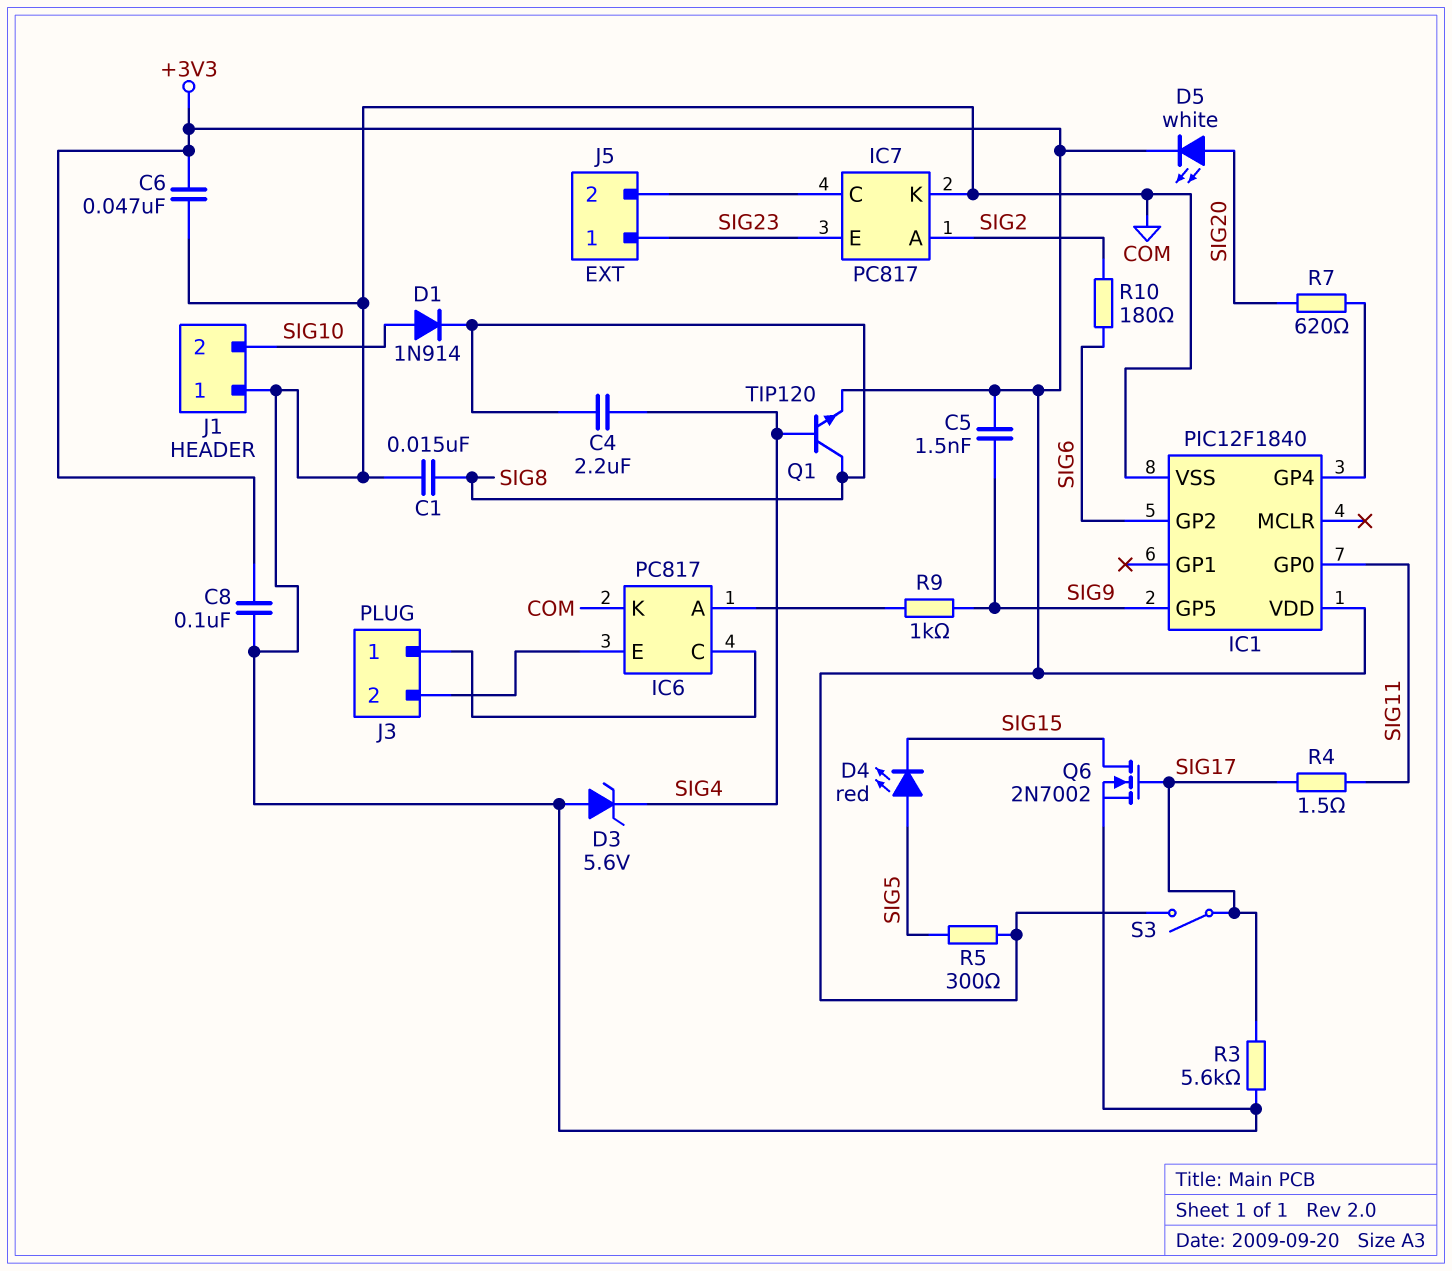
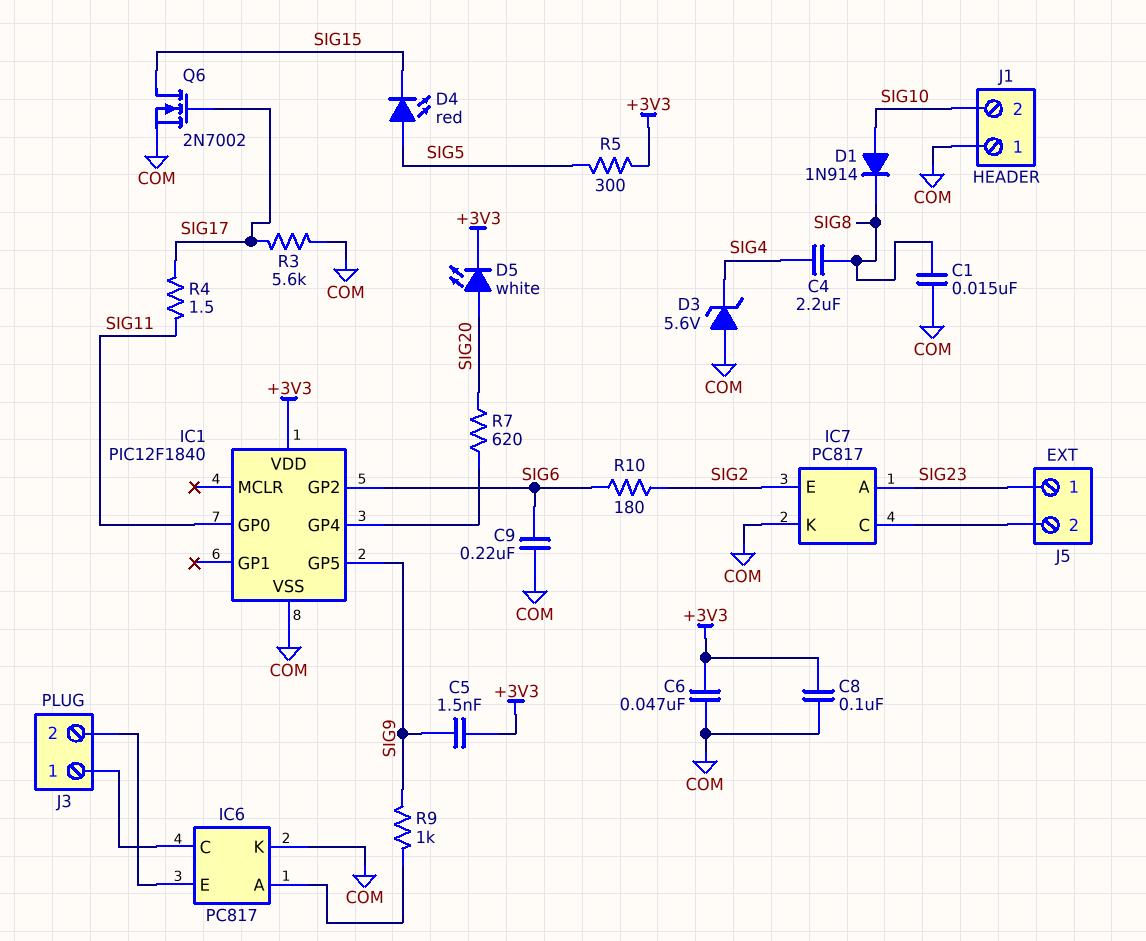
C9: none -> 220nF (COM, SIG6)
IC7 pin A: SIG2 -> SIG23
IC7 pin E: SIG23 -> SIG2
Q1: NPN TIP120 (B SIG4, C SIG8, E +3V3) -> none
S3: switch (+3V3, SIG17) -> none

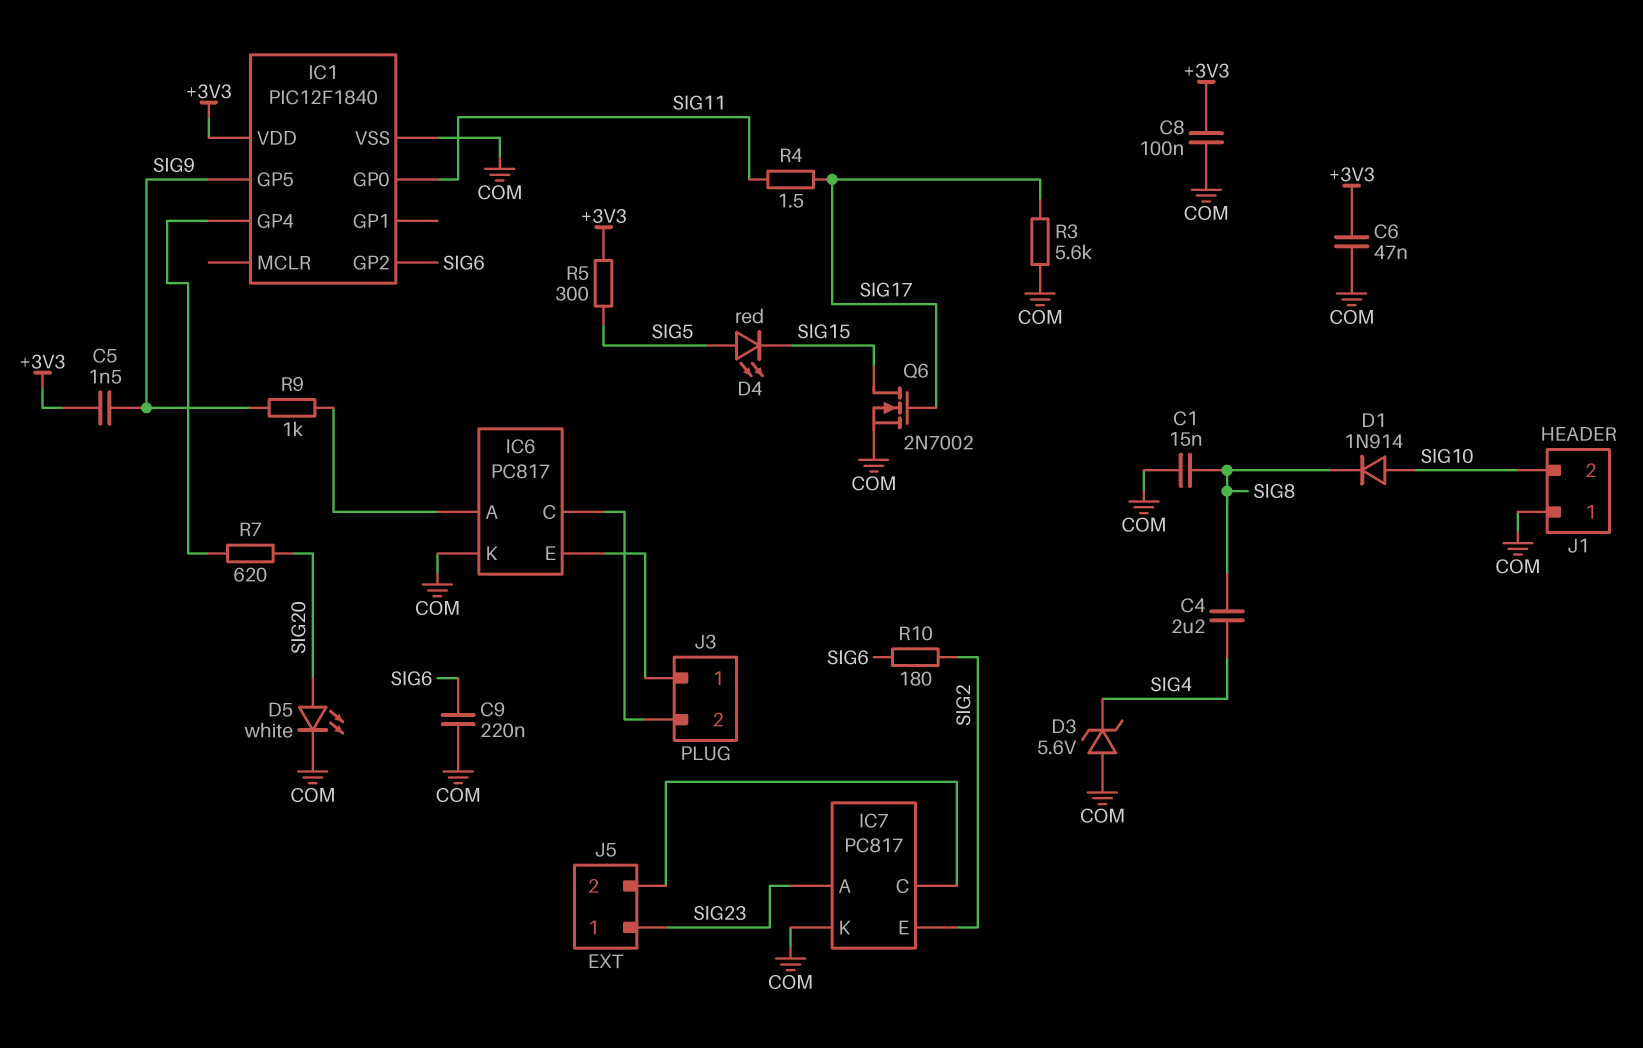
D5: LED white (A SIG20, K +3V3) -> LED white (A SIG20, K COM)
J3 pin 1: IC6/C -> IC6/E
J3 pin 2: IC6/E -> IC6/C

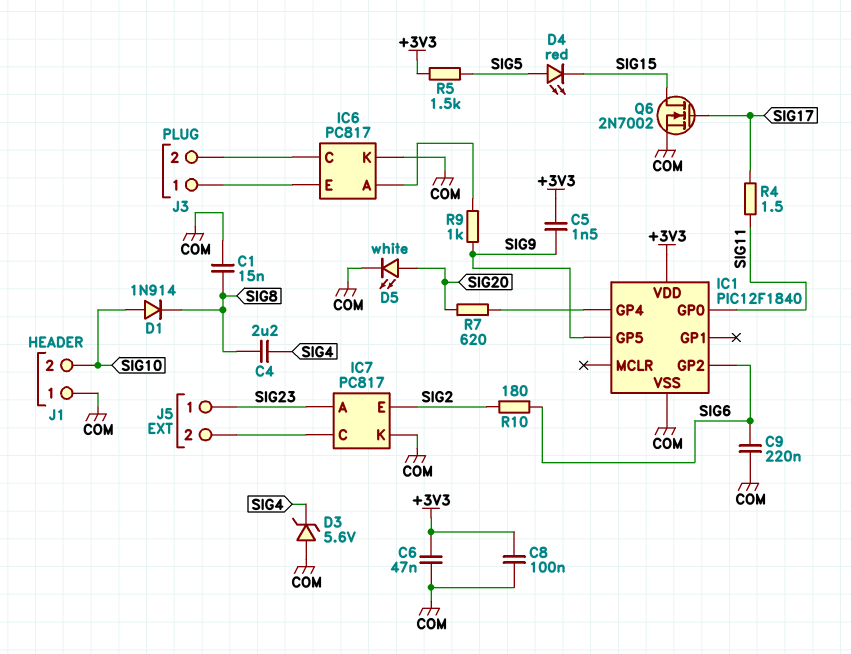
R3: 5.6k (COM, SIG17) -> none
R5: 300 (+3V3, SIG5) -> 1.5k (+3V3, SIG5)

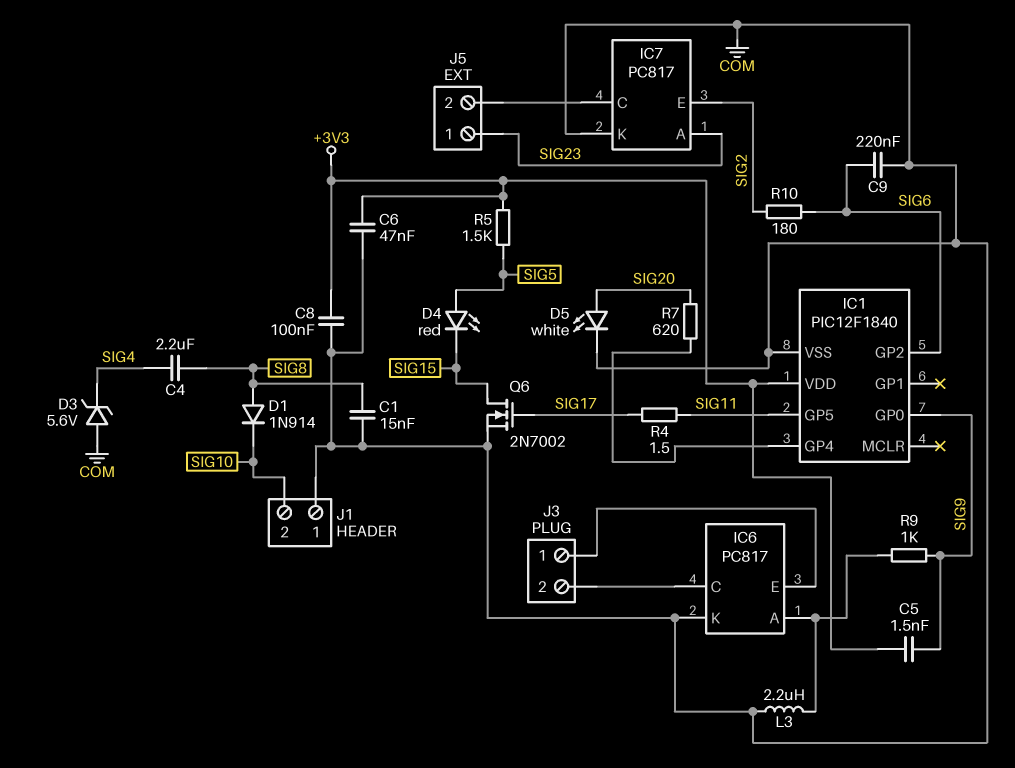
D1: diode 1N914 (A SIG10, K SIG8) -> diode 1N914 (A SIG8, K SIG10)
IC1 pin GP0: SIG11 -> SIG9
IC1 pin GP5: SIG9 -> SIG11
L3: none -> 2.2uH (COM, IC6/A)

